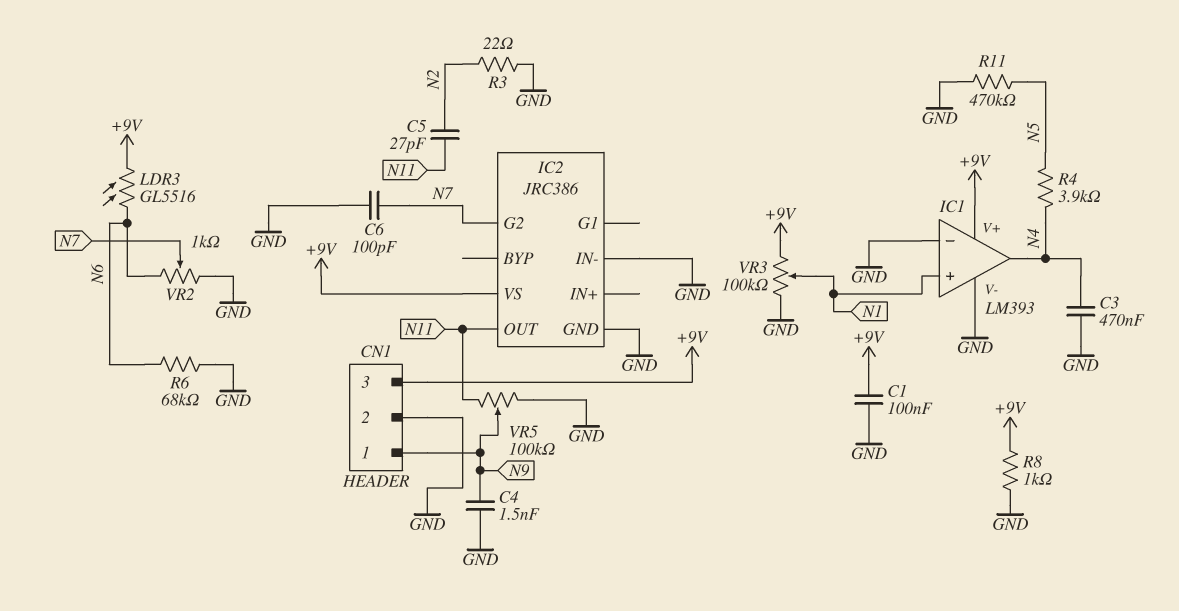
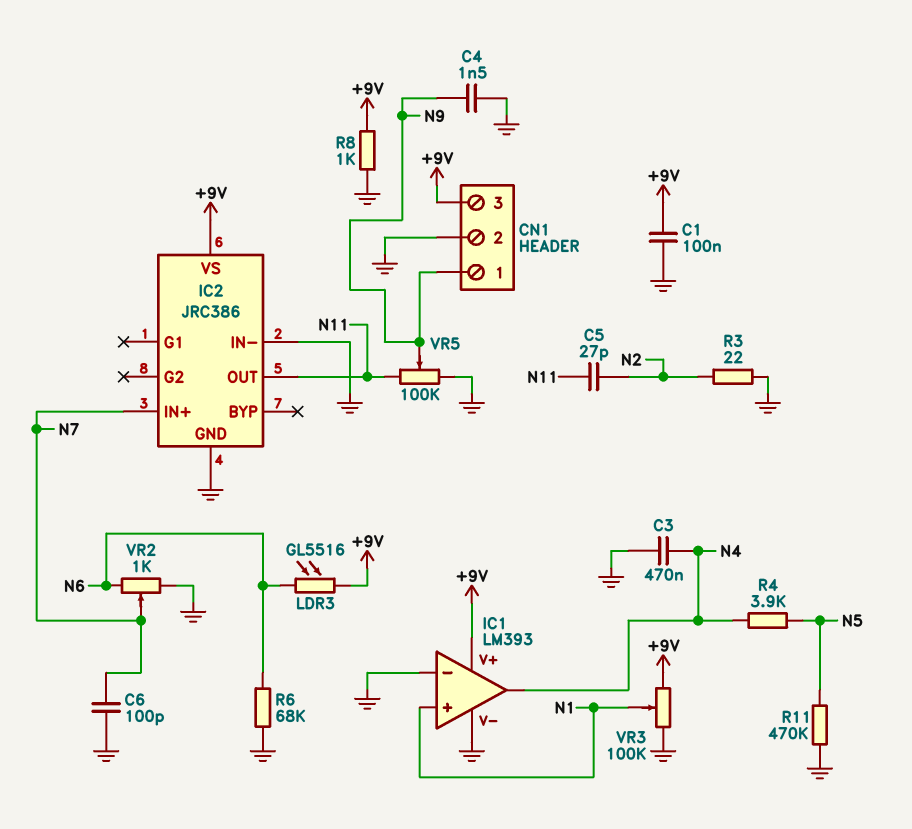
IC2 pin G2: N7 -> none
IC2 pin IN+: none -> N7

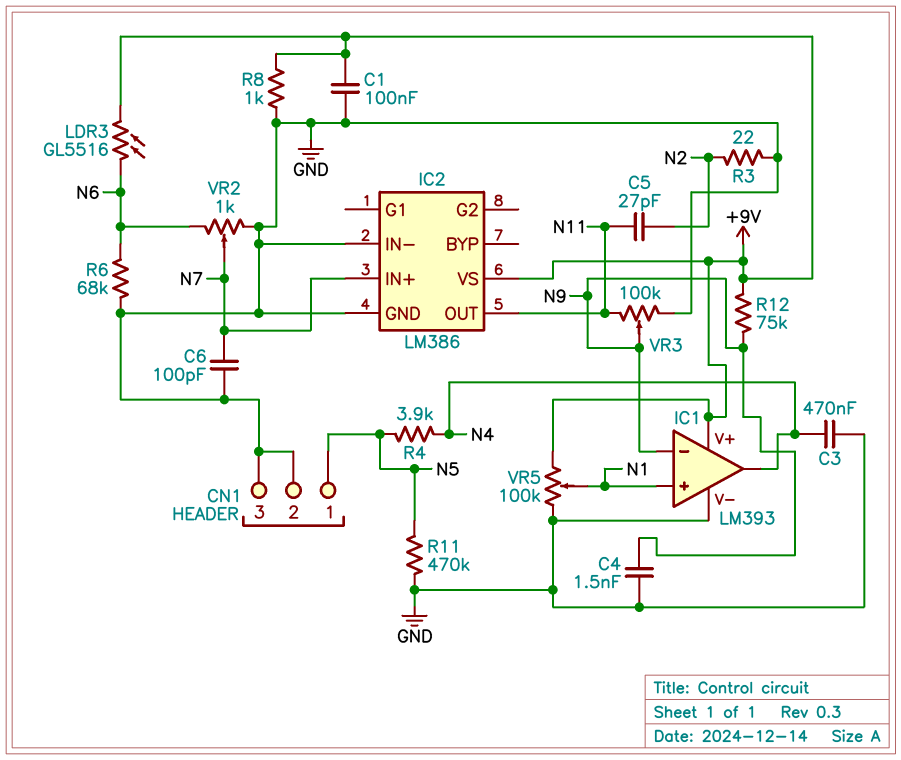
CN1 pin 1: N9 -> N5
CN1 pin 3: +9V -> GND
IC1 pin in-: GND -> N9
IC2: JRC386 -> LM386
R12: none -> 75k (+9V, N9)
VR3: 100k (+9V, GND, wiper N1) -> 100k (GND, N11, wiper N9)
VR5: 100k (GND, N11, wiper N9) -> 100k (+9V, GND, wiper N1)

